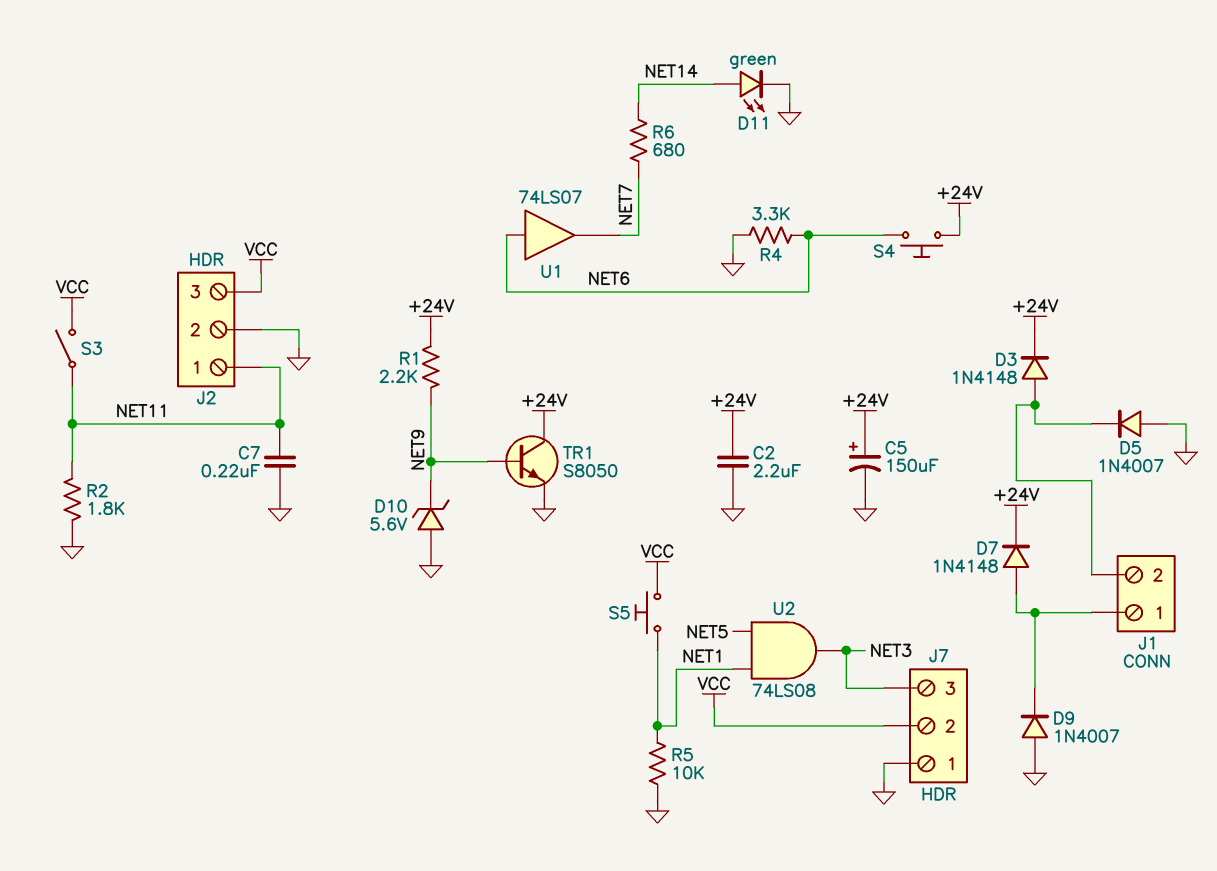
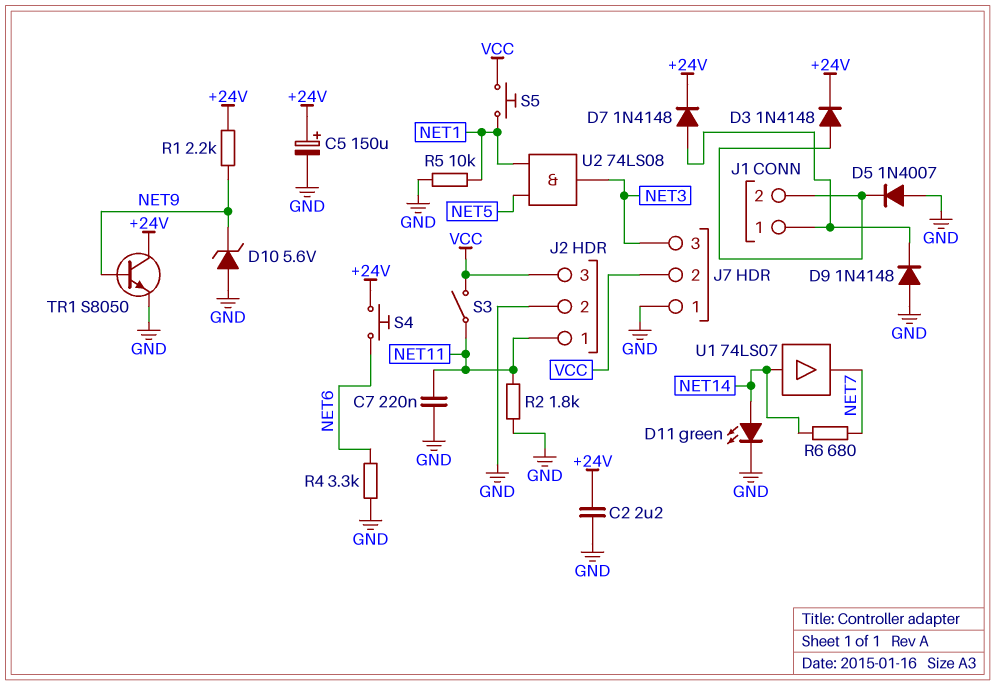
D9: diode 1N4007 (A GND, K J1/1) -> diode 1N4148 (A GND, K J1/1)
U1: buffer 74LS07 (in NET6, out NET7) -> buffer 74LS07 (in NET14, out NET7)

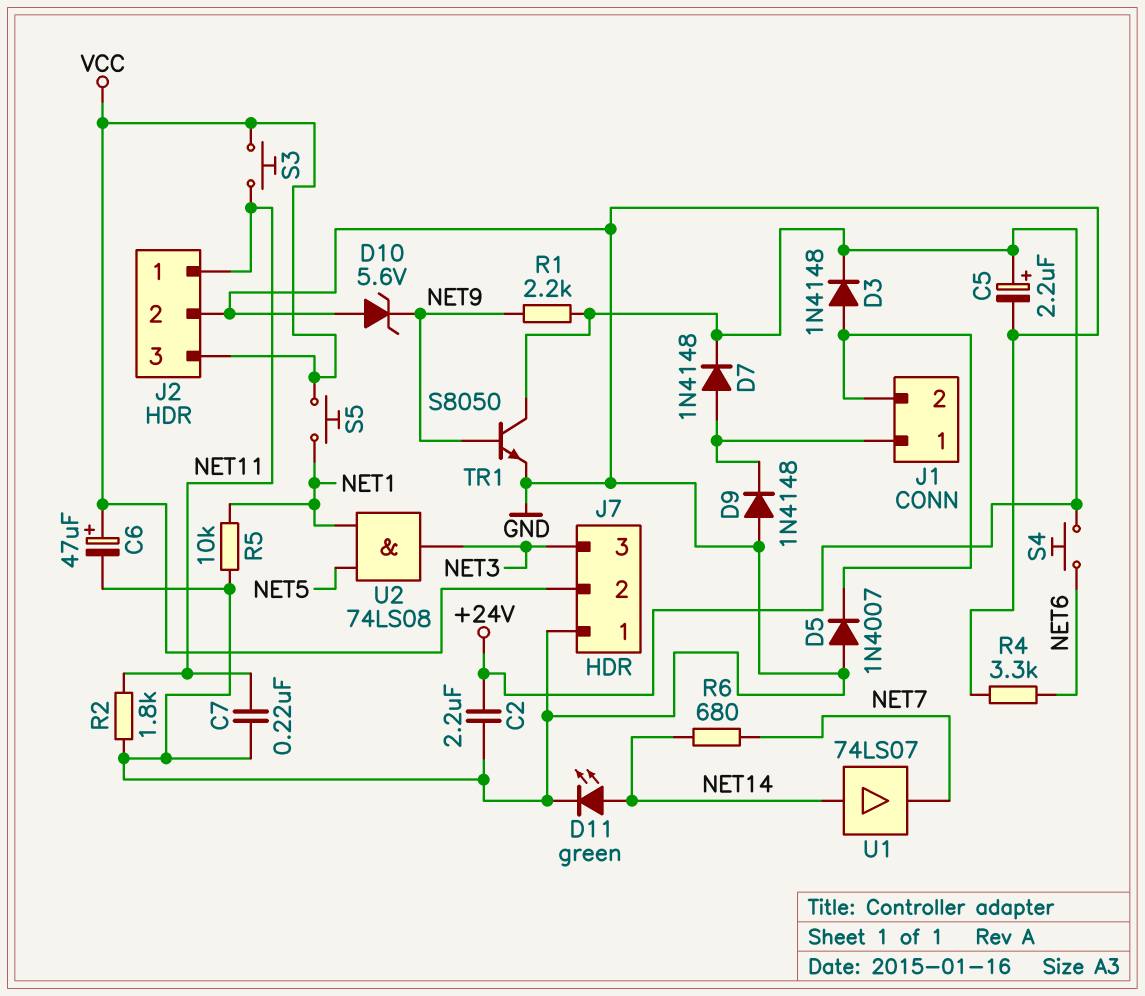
C5: 150uF (plus +24V, minus GND) -> 2.2uF (plus +24V, minus GND)
C6: none -> 47uF (plus VCC, minus GND)
S3: switch (NET11, VCC) -> button (NET11, VCC)

